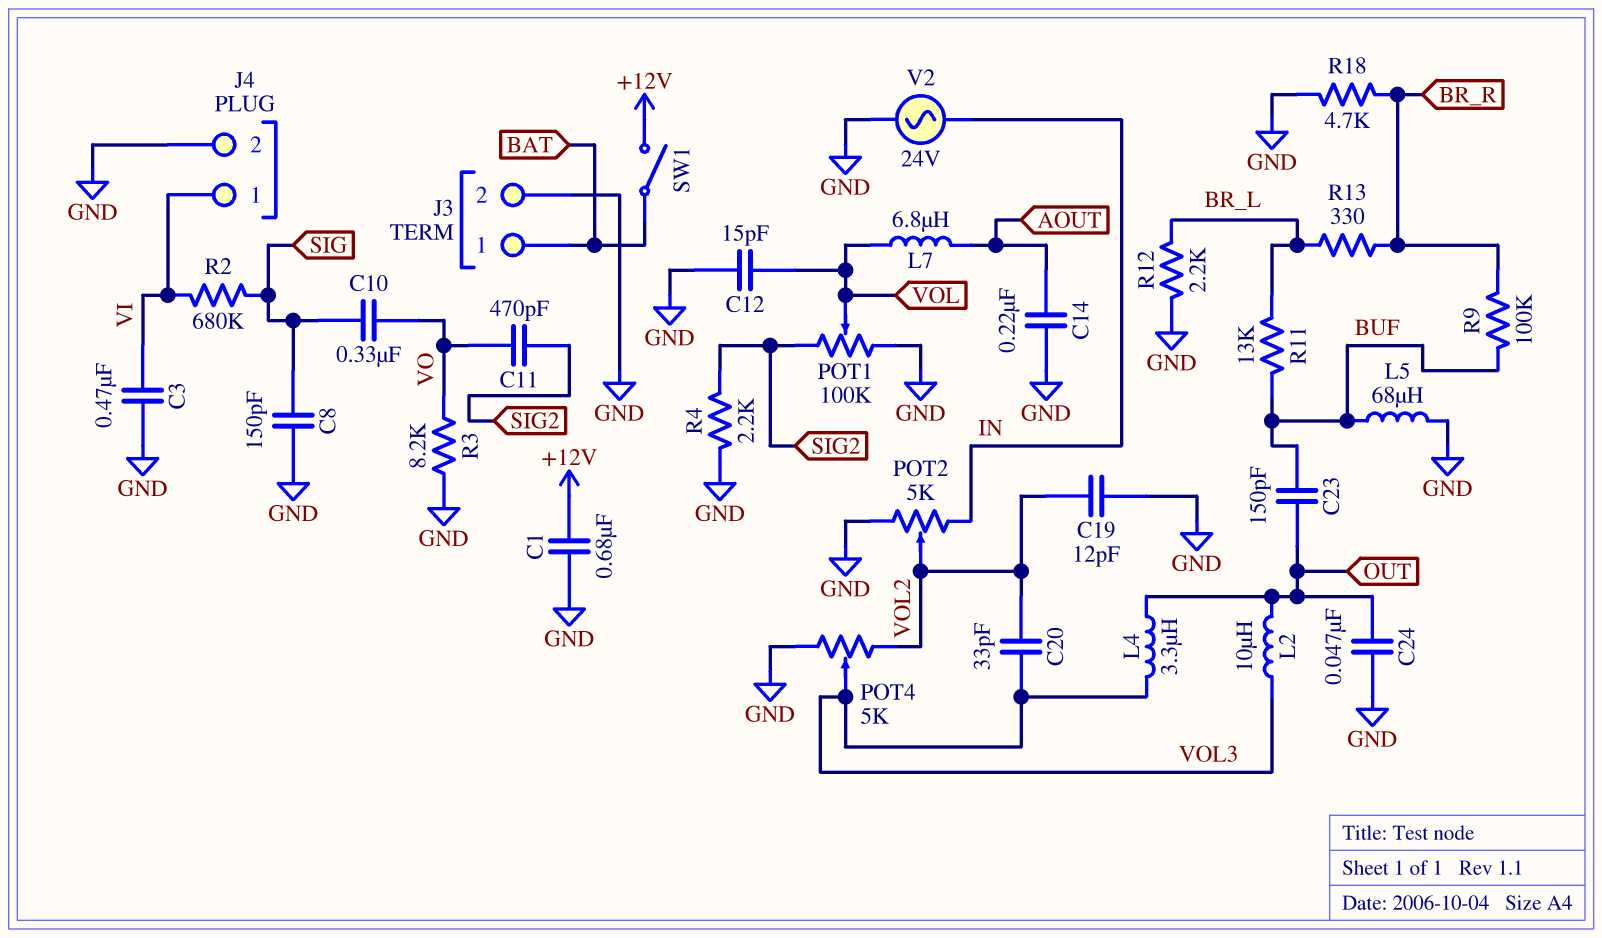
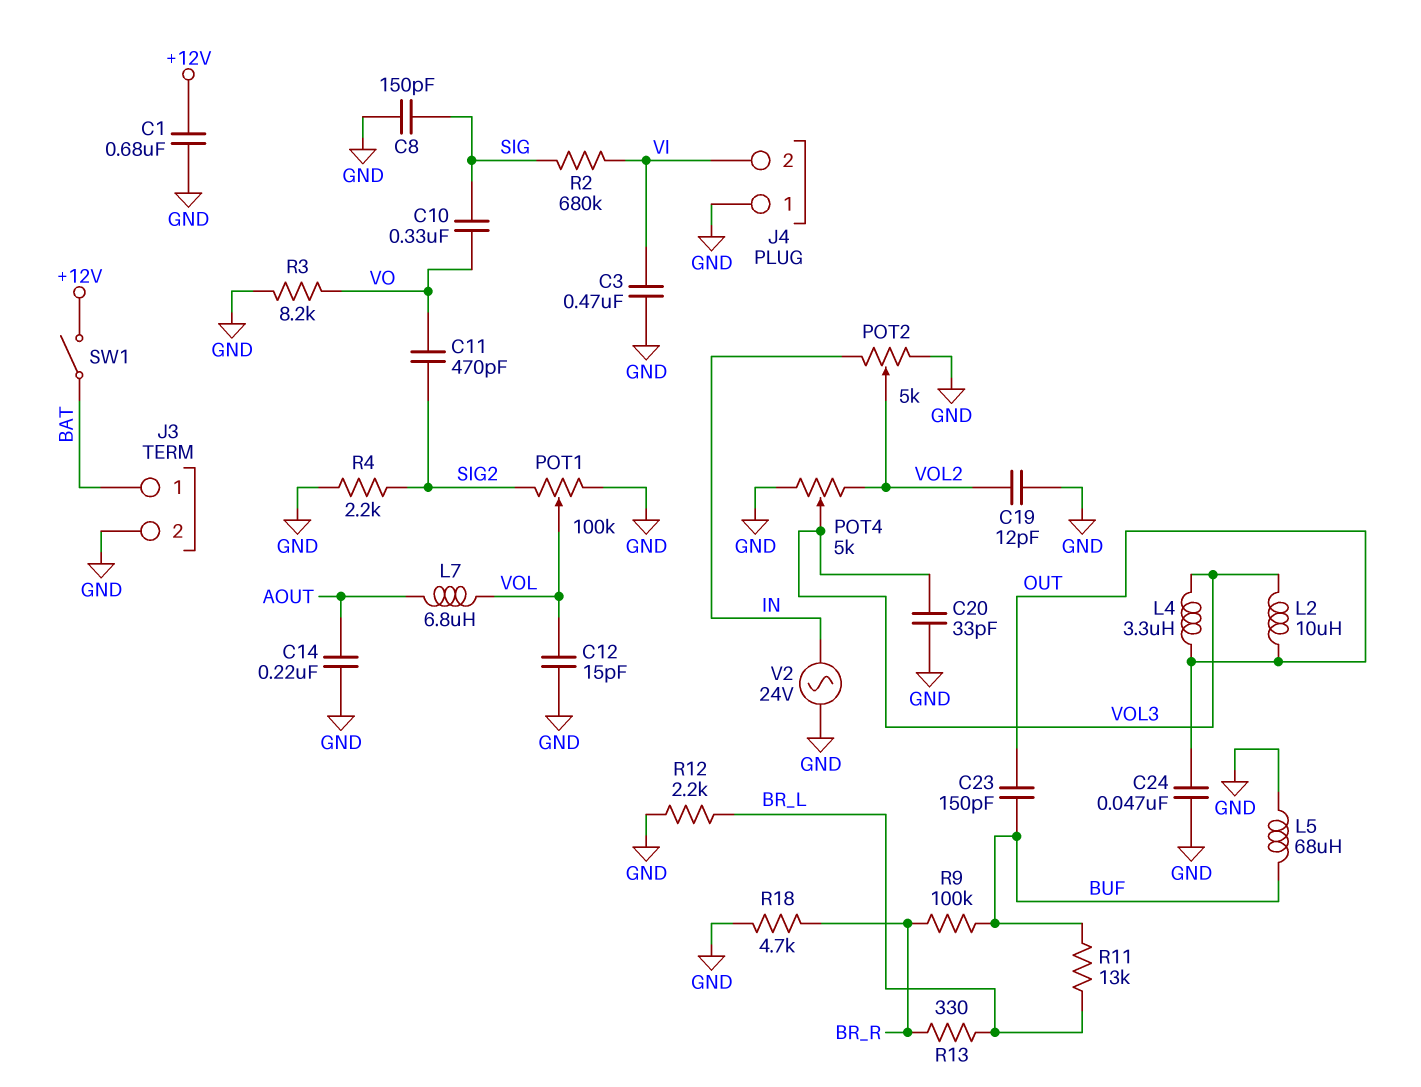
C20: 33pF (VOL2, VOL3) -> 33pF (GND, VOL3)
J4 pin 1: VI -> GND
J4 pin 2: GND -> VI

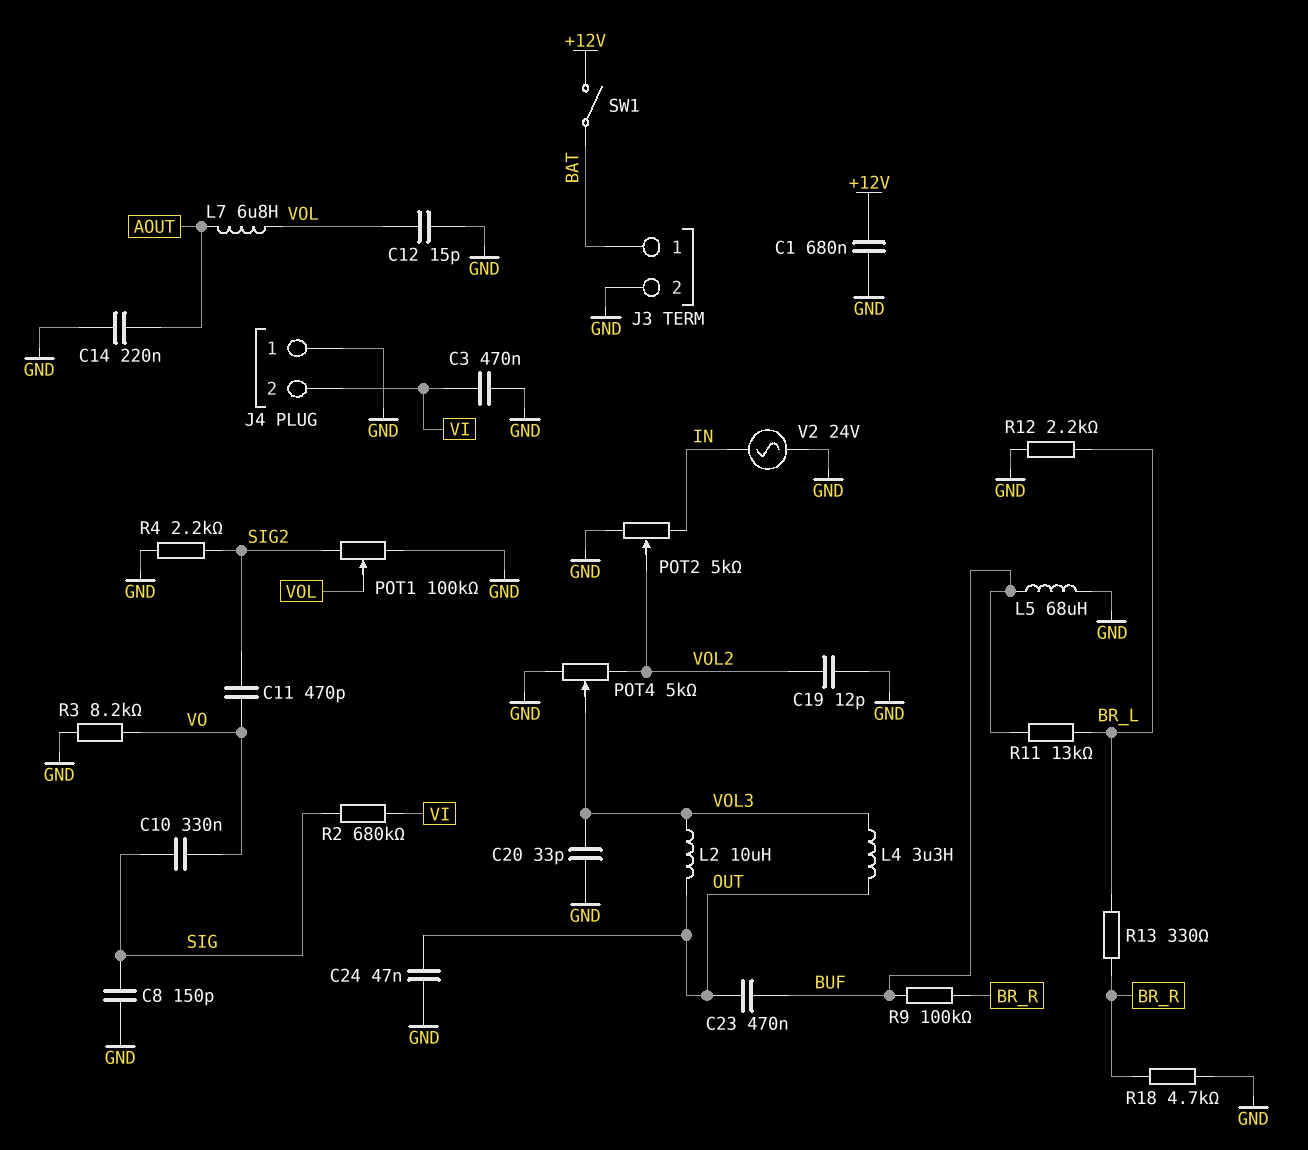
C23: 150pF (BUF, OUT) -> 470nF (BUF, OUT)

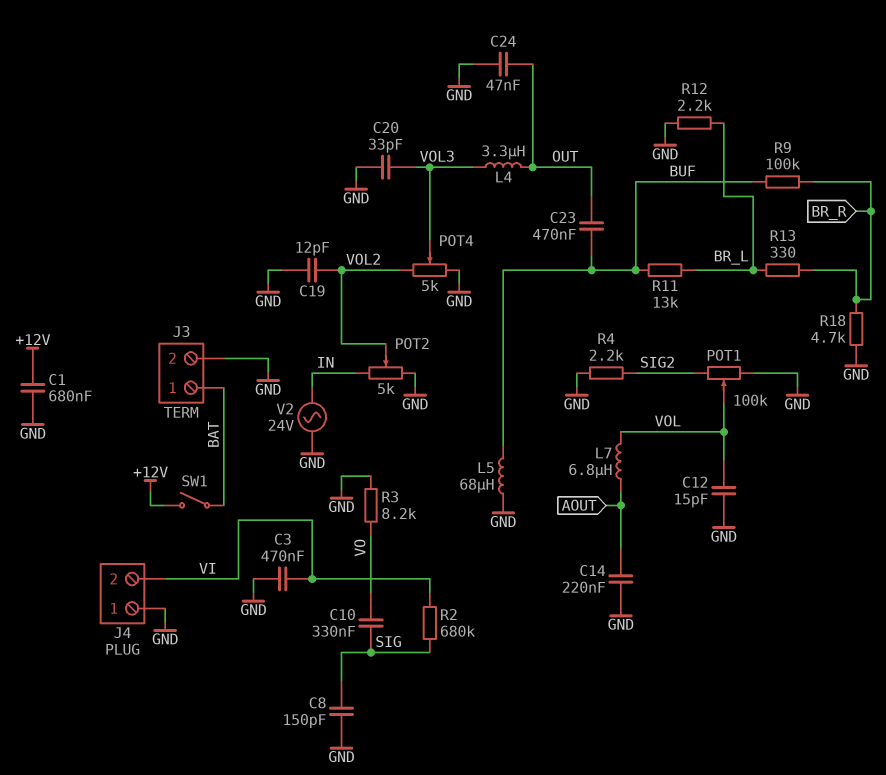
C11: 470pF (SIG2, VO) -> none
L2: 10uH (OUT, VOL3) -> none

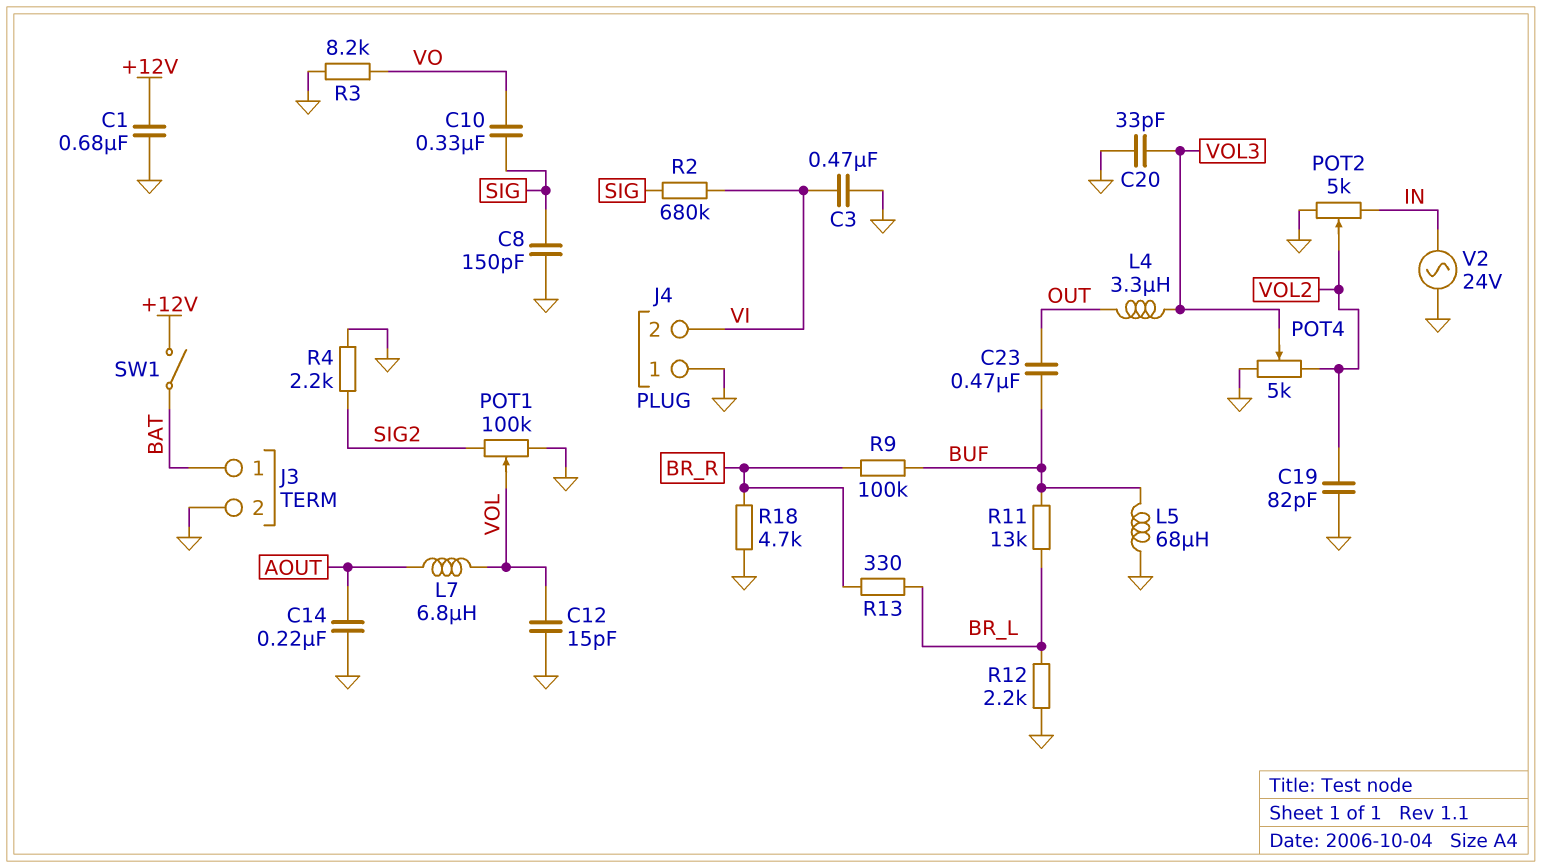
C19: 12pF (GND, VOL2) -> 82pF (GND, VOL2)
C24: 47nF (GND, OUT) -> none

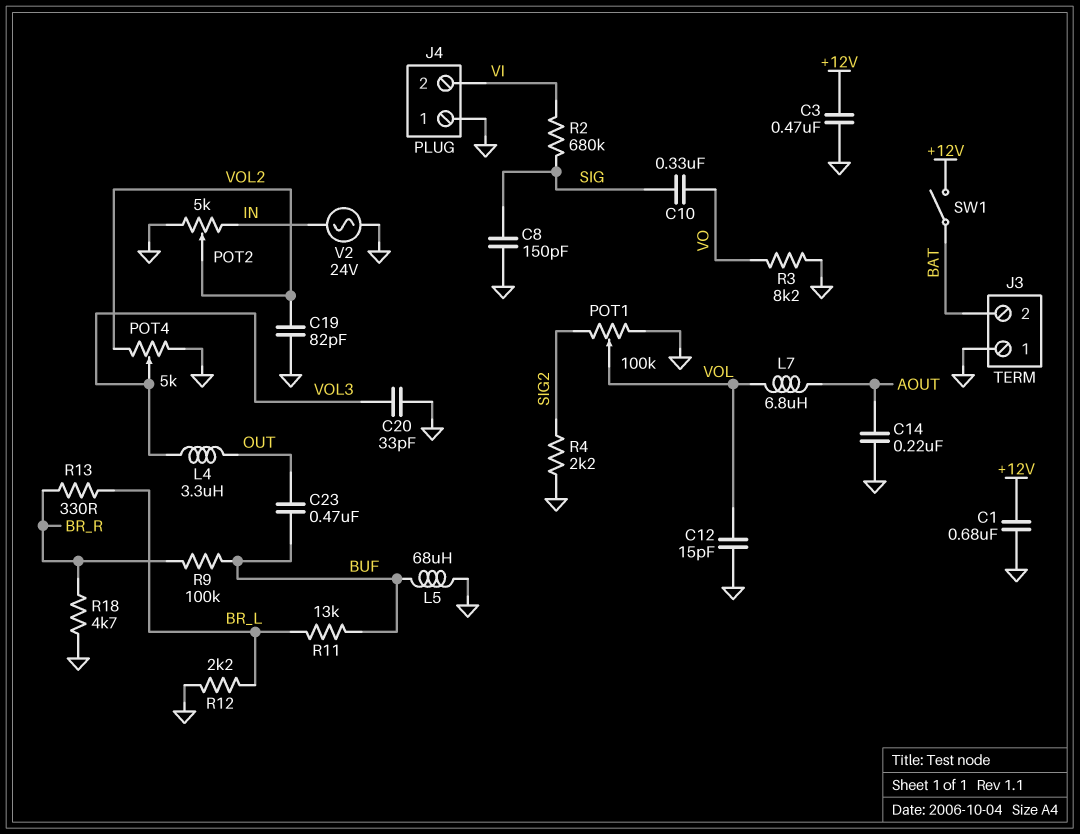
C3: 470nF (GND, VI) -> 470nF (+12V, GND)
J3 pin 1: BAT -> GND
J3 pin 2: GND -> BAT

